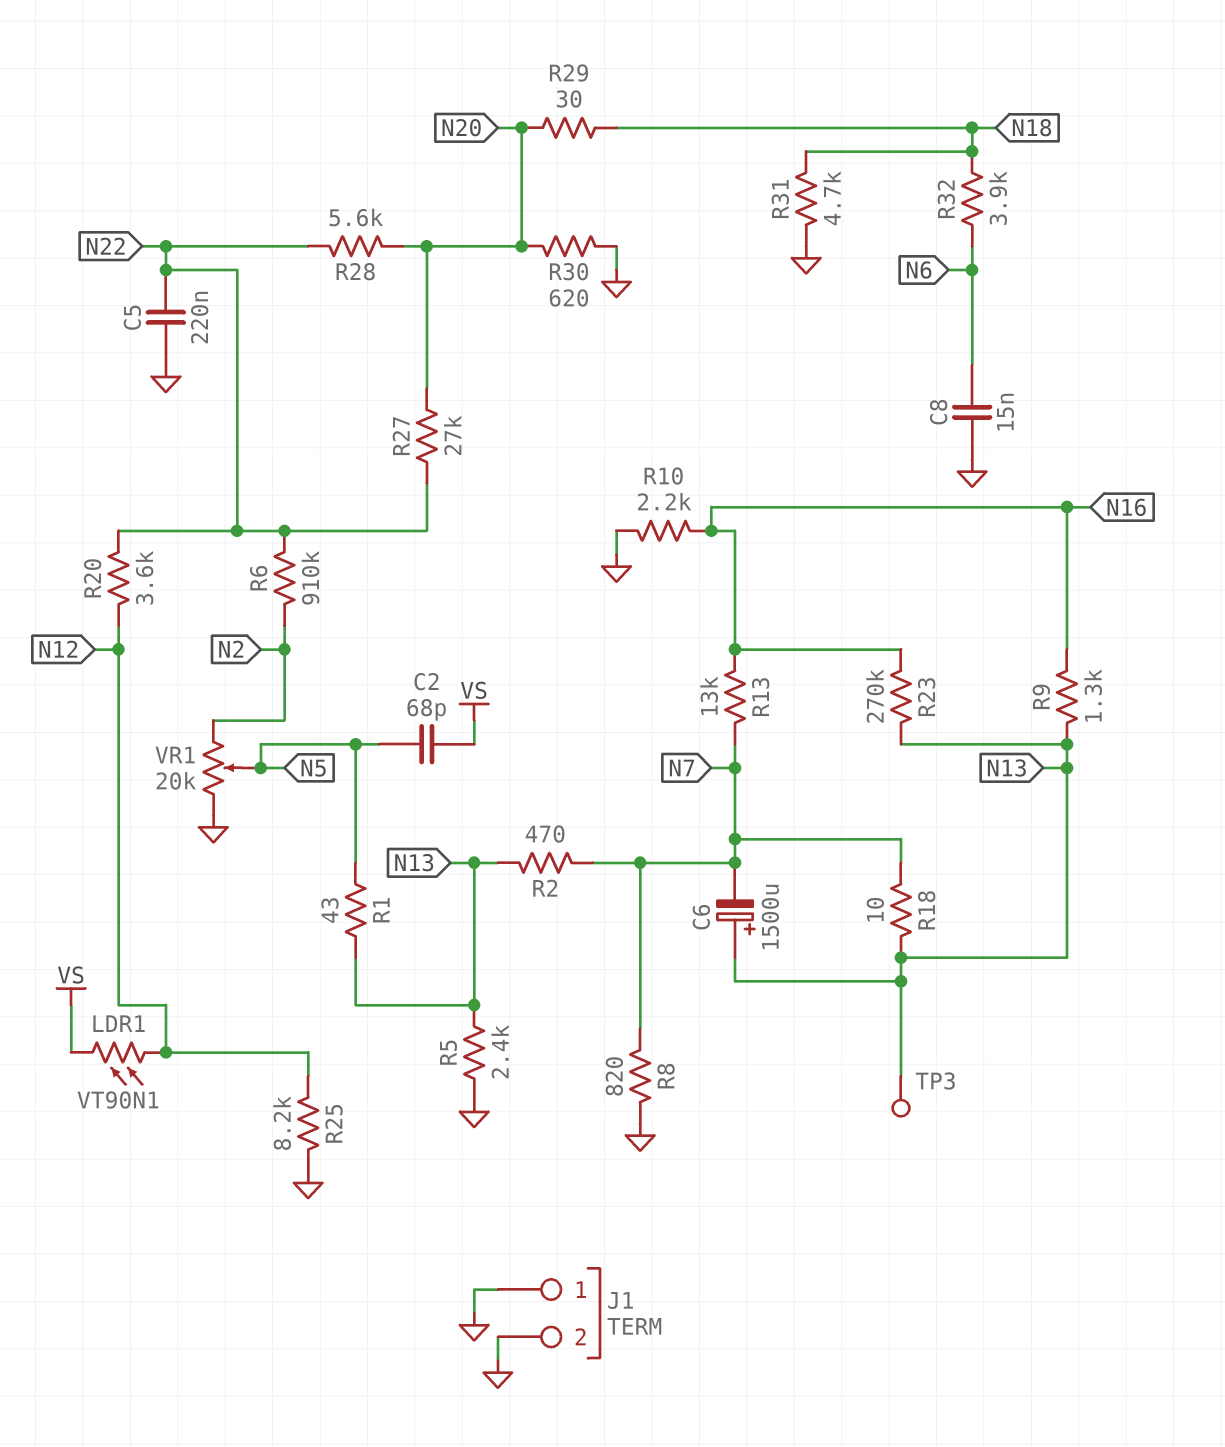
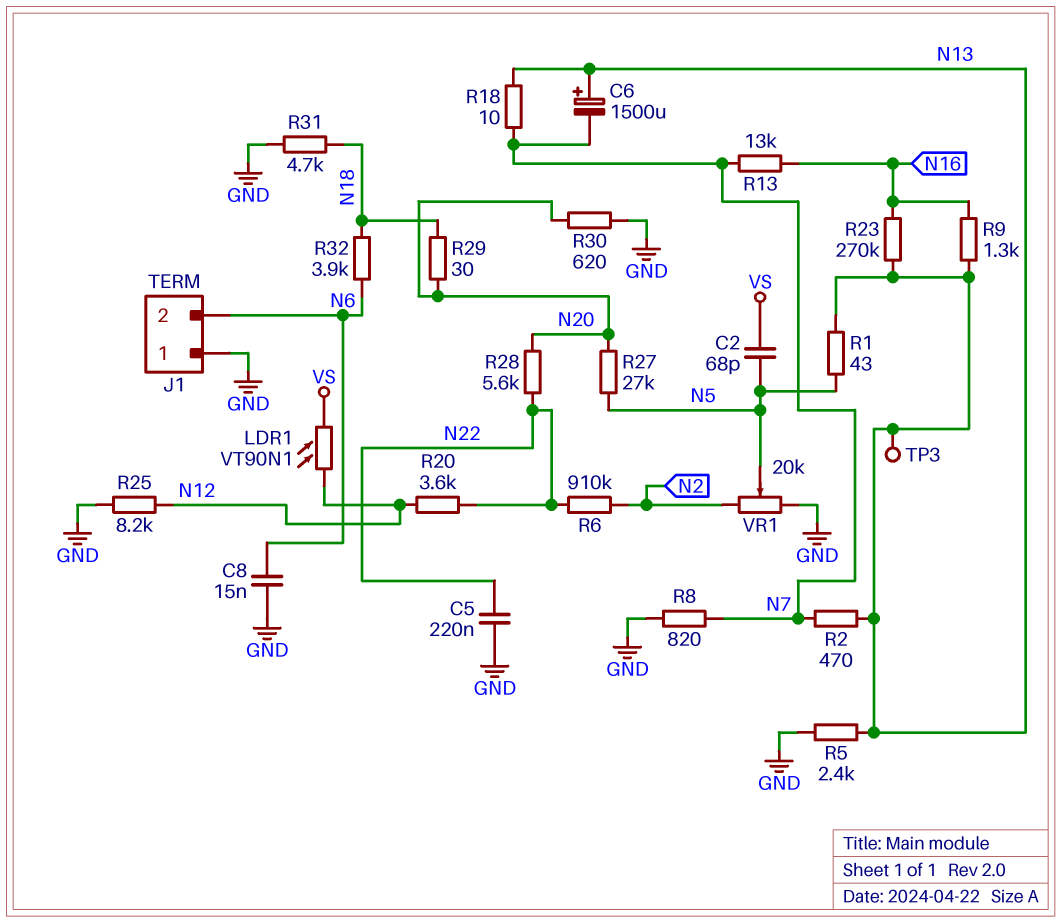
J1 pin 2: GND -> N6
R10: 2.2k (GND, N16) -> none
R27: 27k (N20, N22) -> 27k (N5, N20)

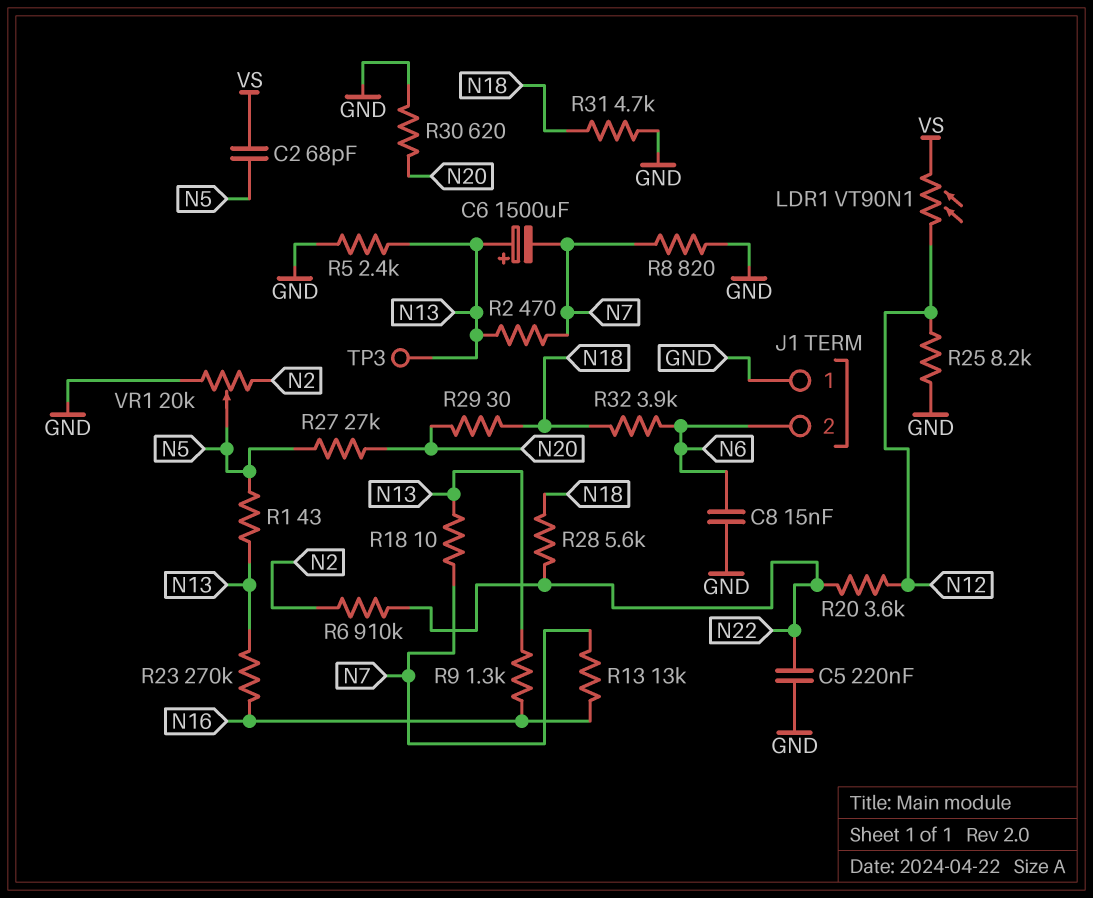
R28: 5.6k (N20, N22) -> 5.6k (N18, N22)

